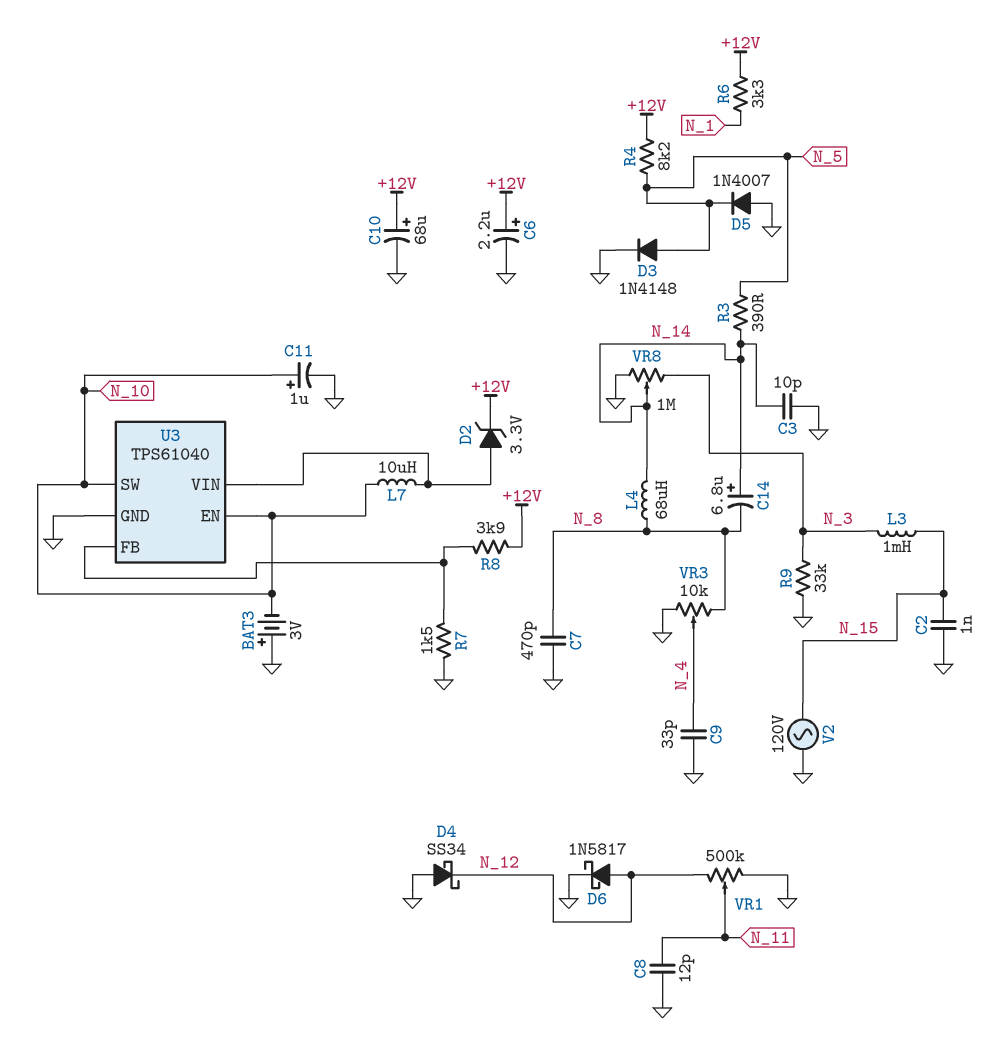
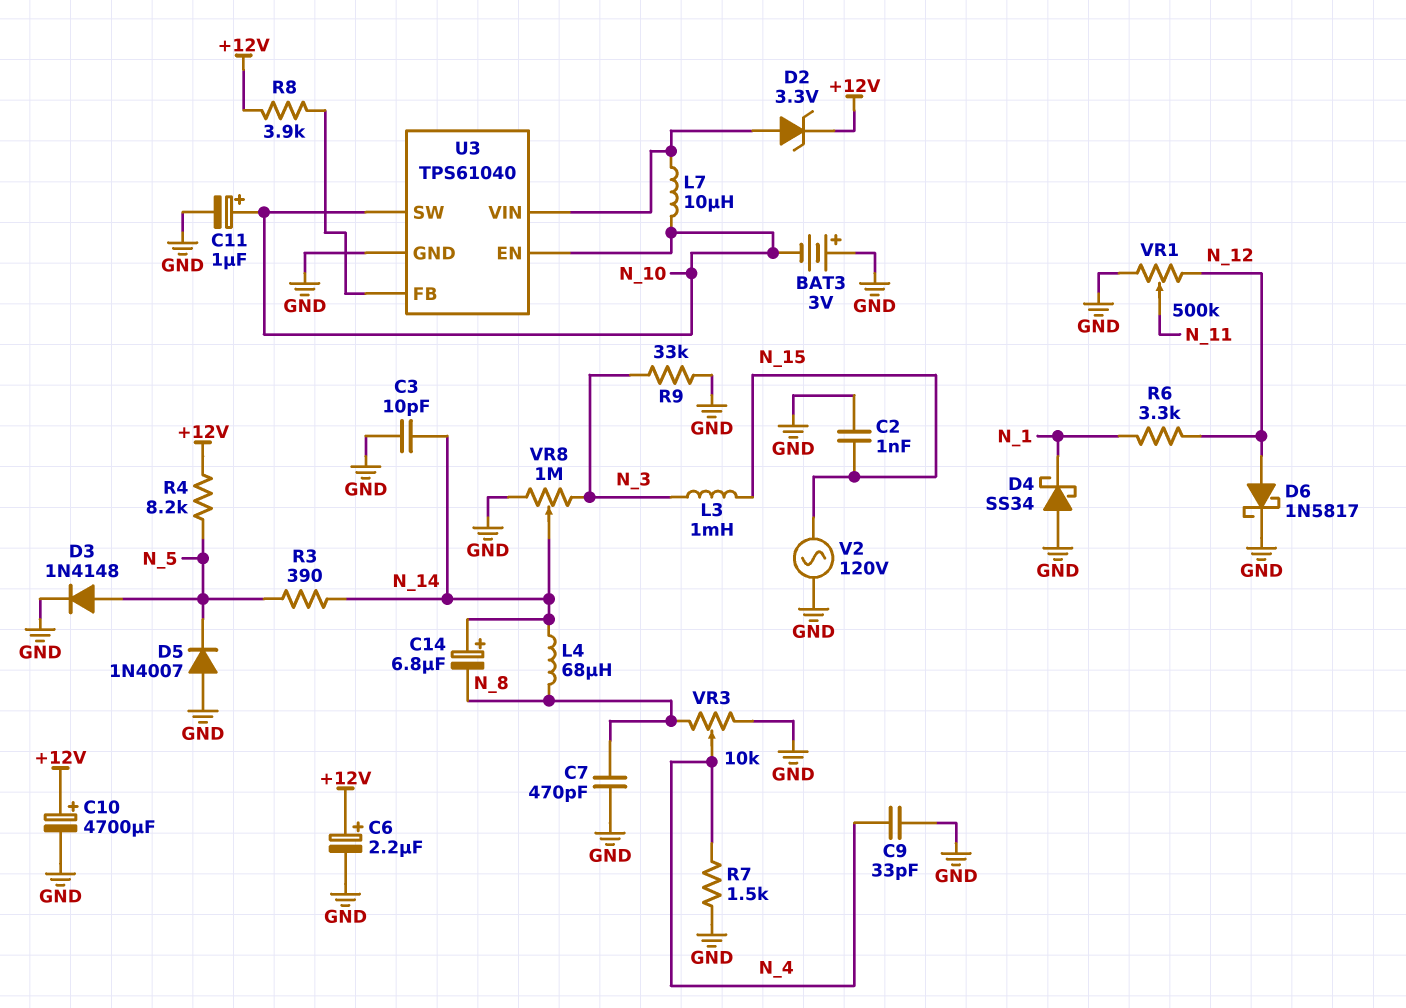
C8: 12pF (GND, N_11) -> none
C10: 68uF (plus +12V, minus GND) -> 4700uF (plus +12V, minus GND)
D4: schottky SS34 (A GND, K N_12) -> schottky SS34 (A GND, K N_1)
R6: 3.3k (+12V, N_1) -> 3.3k (N_1, N_12)
R7: 1.5k (GND, U3/FB) -> 1.5k (GND, N_4)

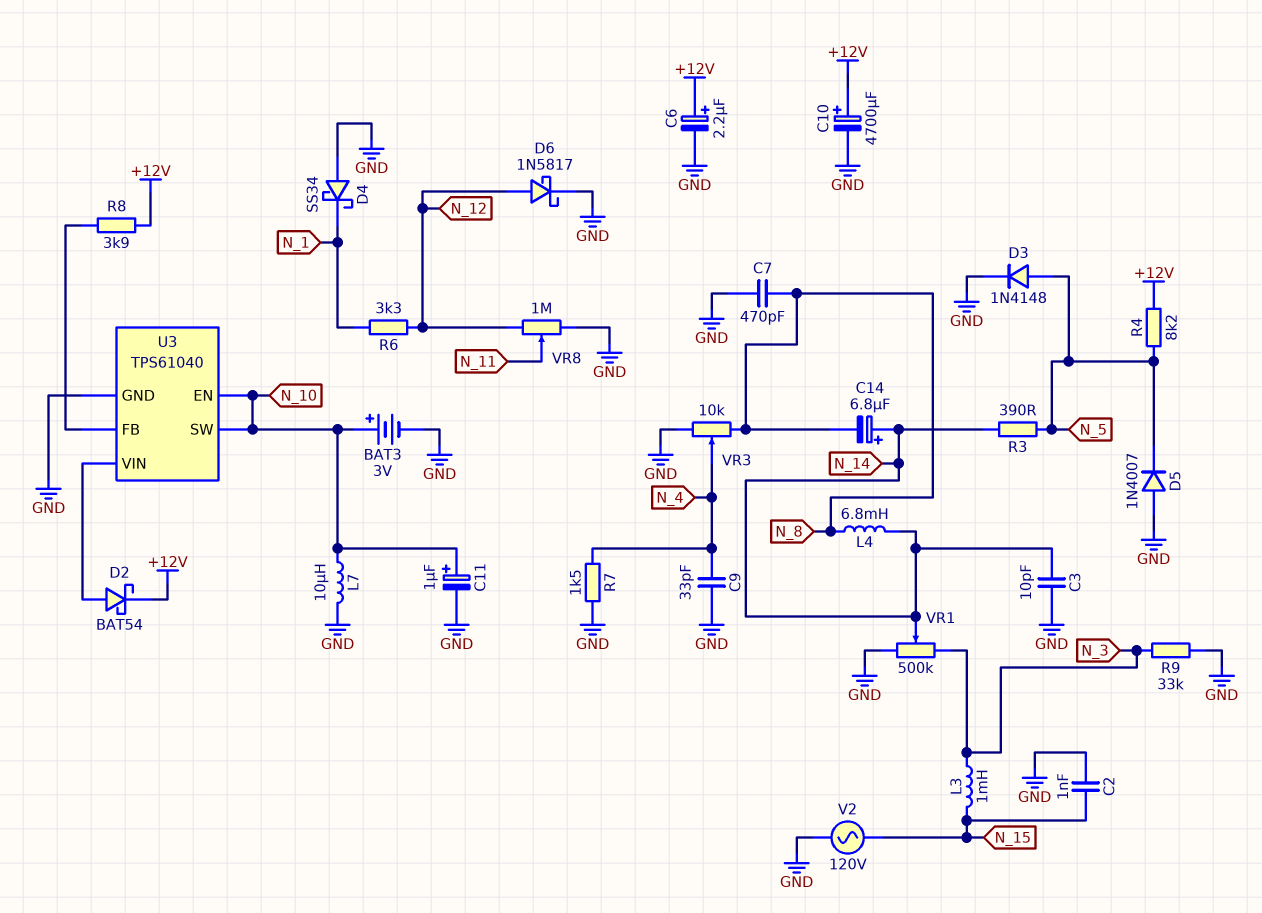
BAT3: 3V (plus GND, minus N_10) -> 3V (plus N_10, minus GND)
D2: zener 3.3V (A U3/VIN, K +12V) -> schottky BAT54 (A U3/VIN, K +12V)
L4: 68uH (N_8, N_14) -> 6.8mH (N_8, N_14)
L7: 10uH (N_10, U3/VIN) -> 10uH (GND, N_10)
VR1: 500k (GND, N_12, wiper N_11) -> 500k (GND, N_3, wiper N_14)
VR8: 1M (GND, N_3, wiper N_14) -> 1M (GND, N_12, wiper N_11)

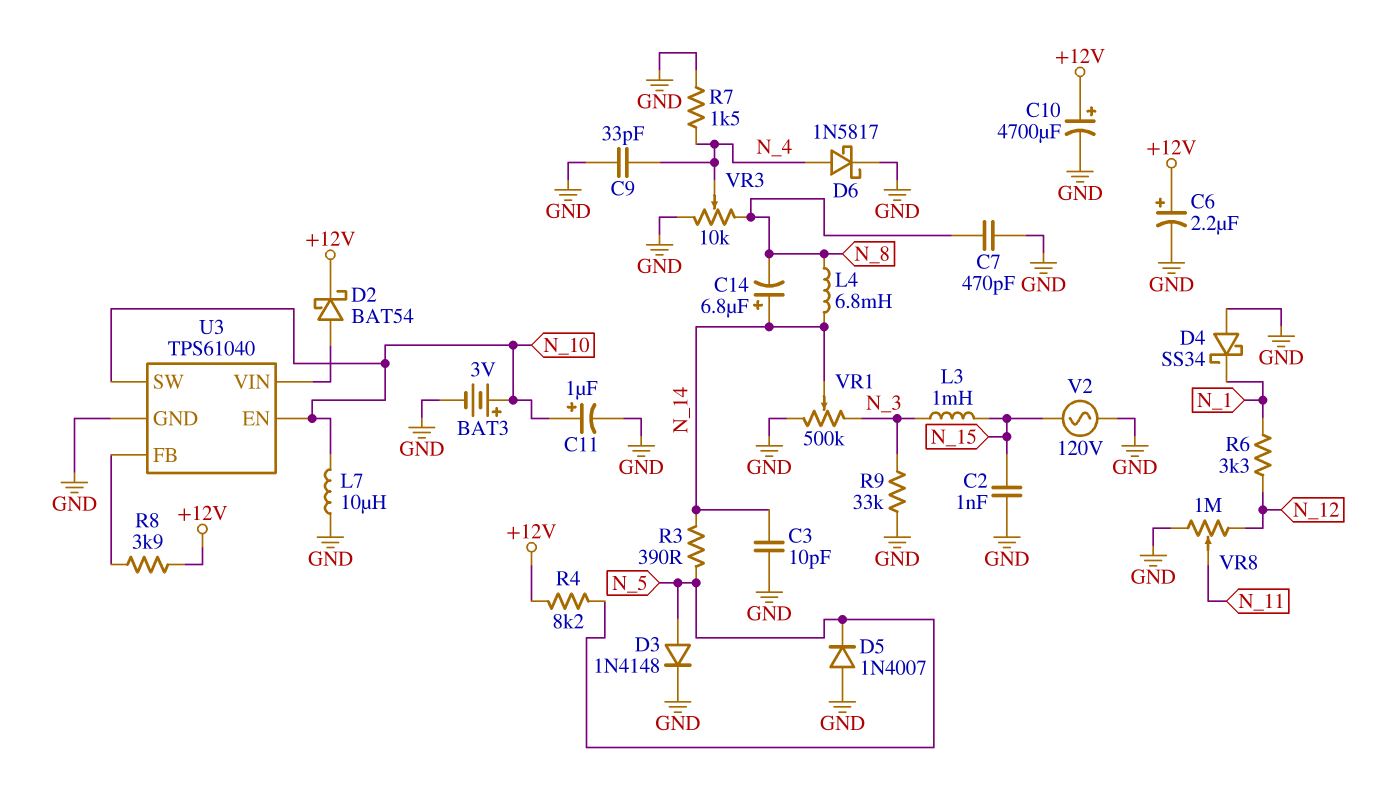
D6: schottky 1N5817 (A N_12, K GND) -> schottky 1N5817 (A N_4, K GND)

